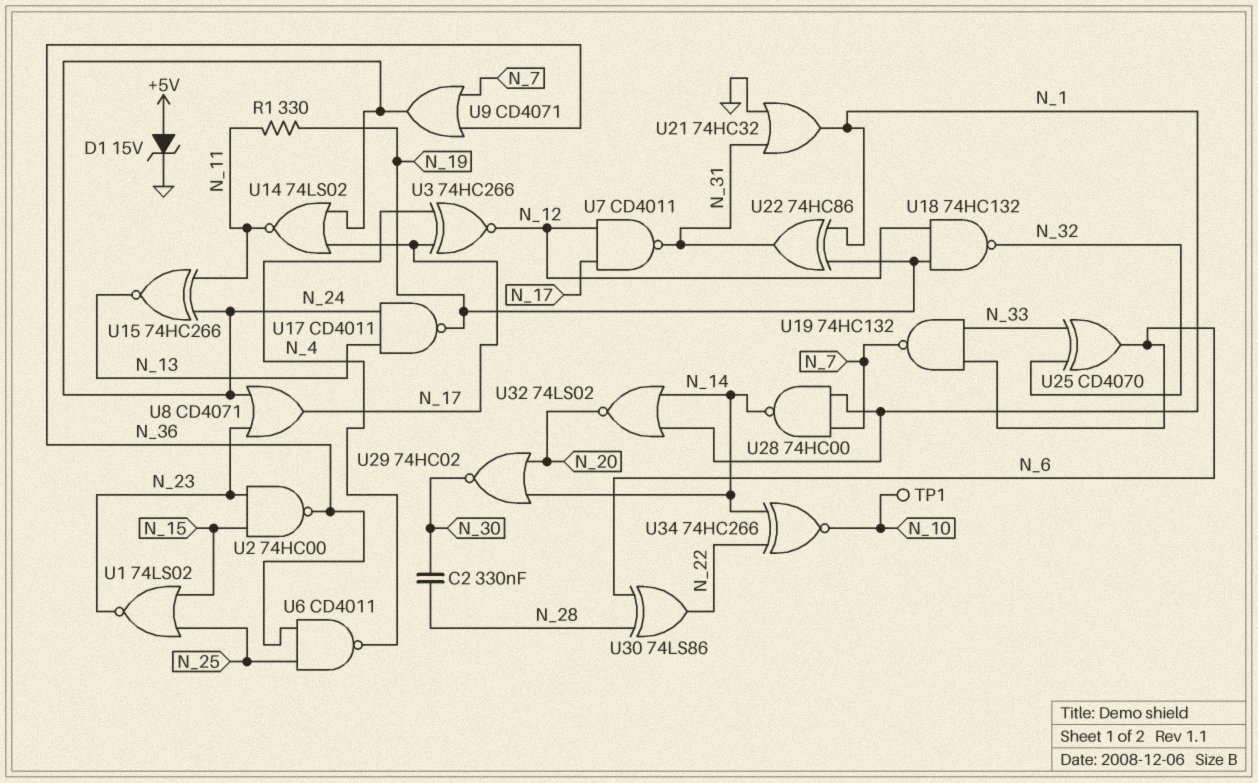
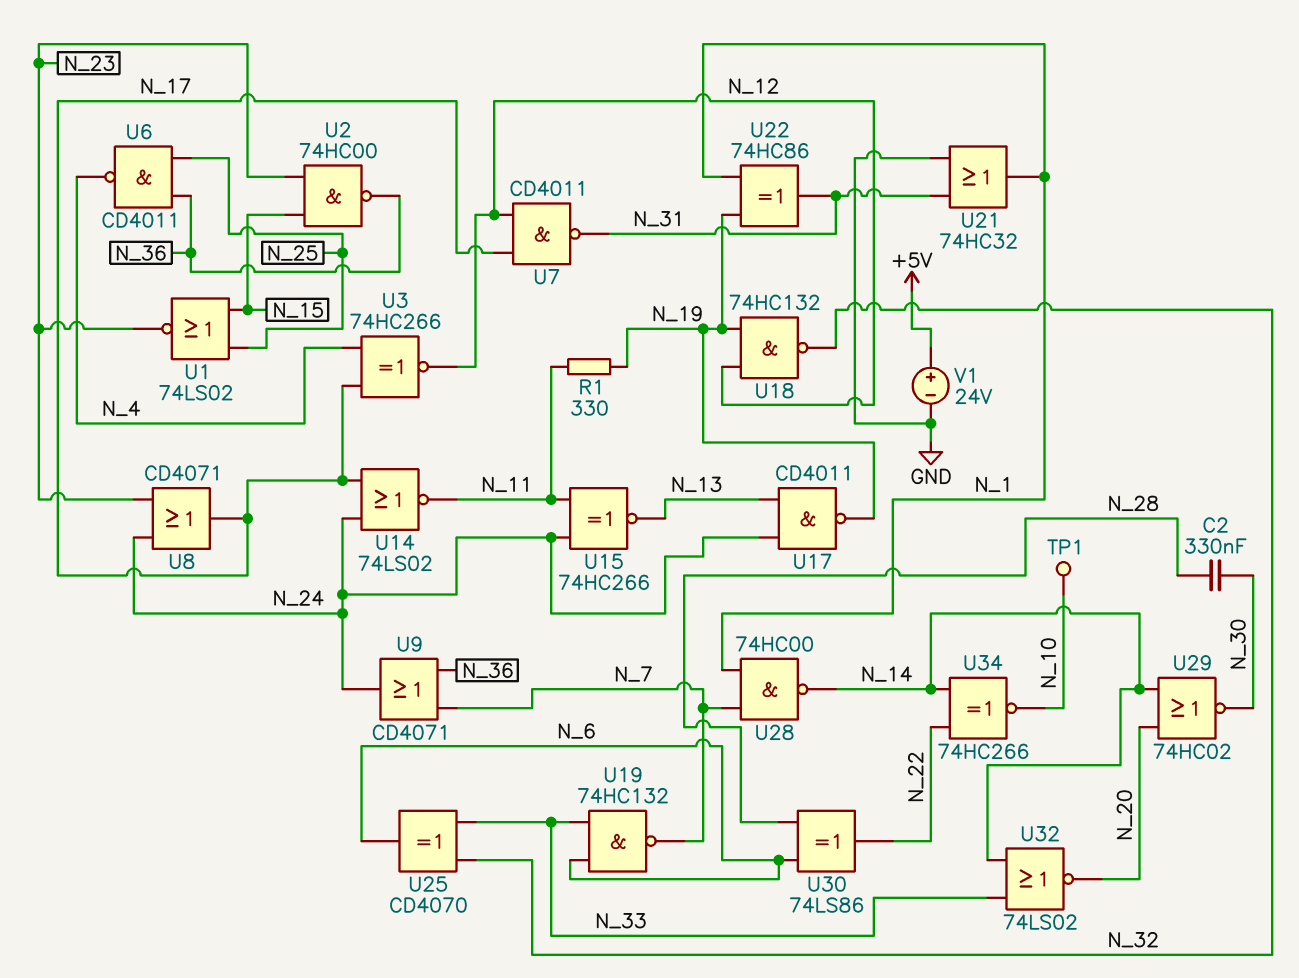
D1: zener 15V (A +5V, K GND) -> none
U32: NOR 74LS02 (in N_1, in N_14, out N_20) -> NOR 74LS02 (in N_14, in N_33, out N_20)
V1: none -> 24V (plus +5V, minus GND)

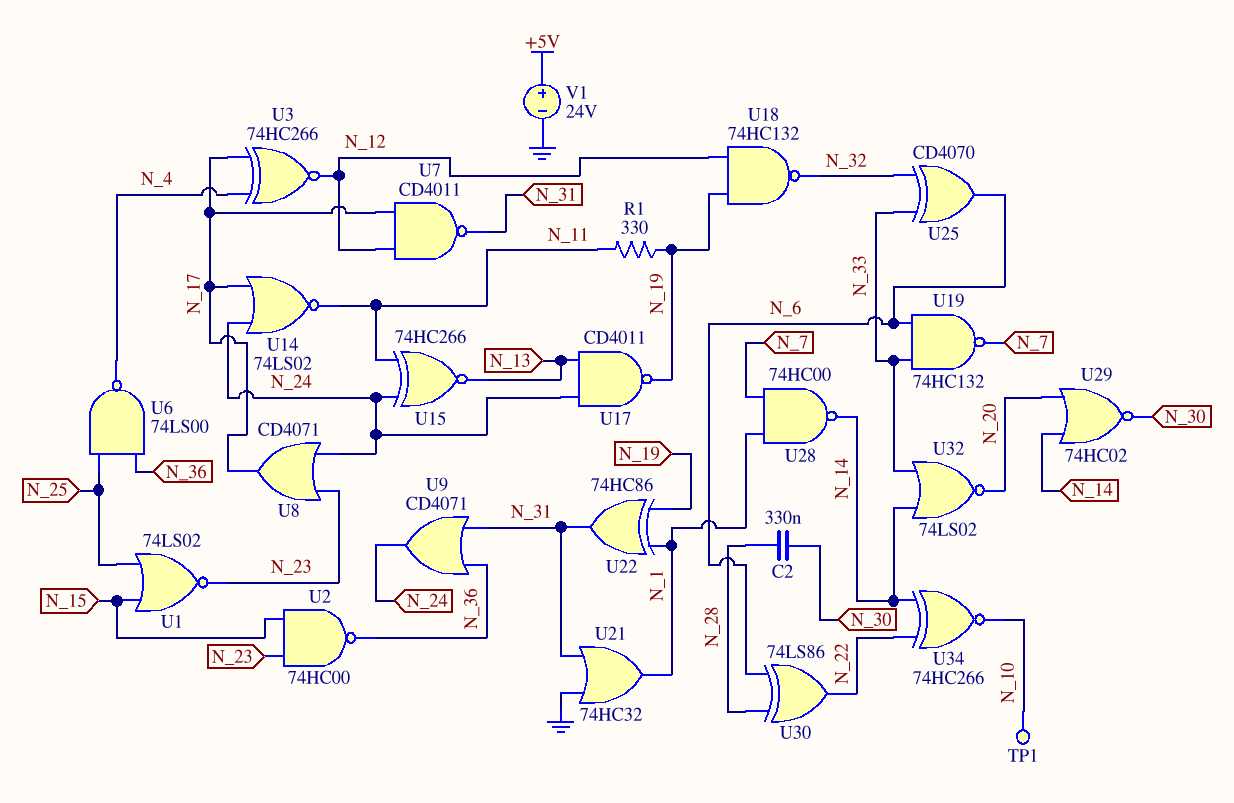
U6: NAND CD4011 (in N_25, in N_36, out N_4) -> NAND 74LS00 (in N_25, in N_36, out N_4)
U9: OR CD4071 (in N_7, in N_36, out N_24) -> OR CD4071 (in N_31, in N_36, out N_24)

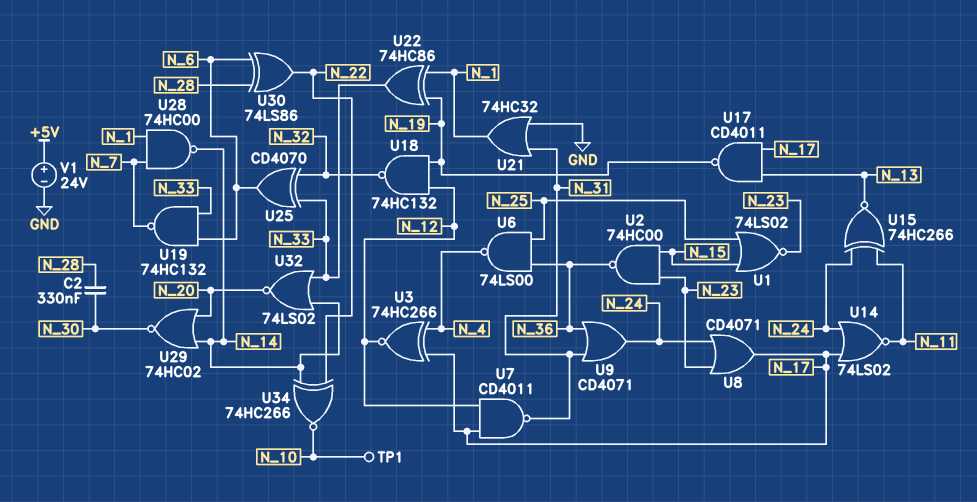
R1: 330 (N_11, N_19) -> none
U17: NAND CD4011 (in N_13, in N_24, out N_19) -> NAND CD4011 (in N_13, in N_17, out N_19)
U22: XOR 74HC86 (in N_1, in N_19, out N_31) -> XOR 74HC86 (in N_1, in N_19, out N_33)

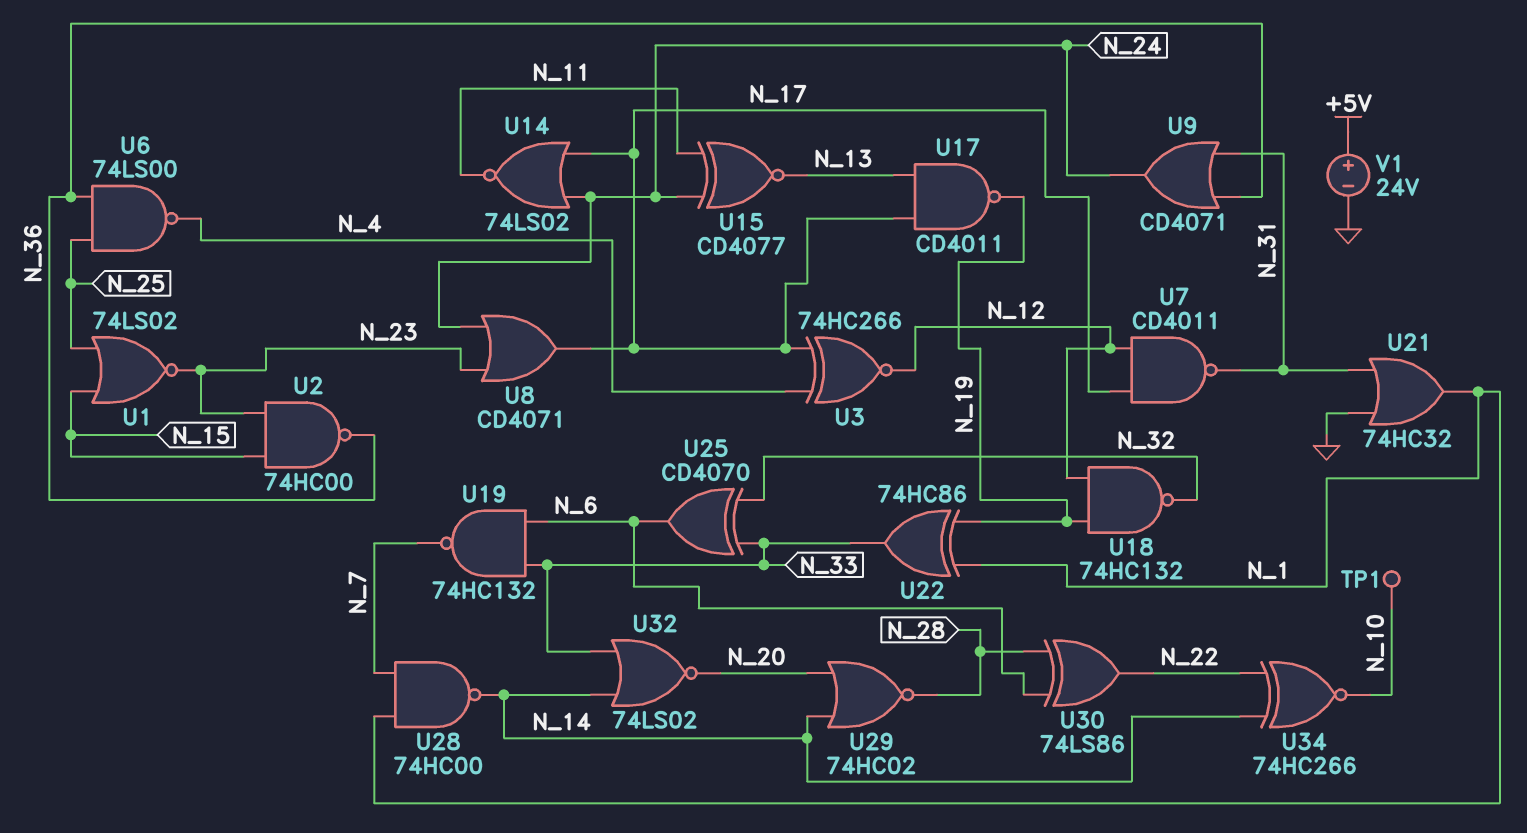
C2: 330nF (N_28, N_30) -> none
U15: XNOR 74HC266 (in N_11, in N_24, out N_13) -> XNOR CD4077 (in N_11, in N_24, out N_13)
U29: NOR 74HC02 (in N_14, in N_20, out N_30) -> NOR 74HC02 (in N_14, in N_20, out N_28)

